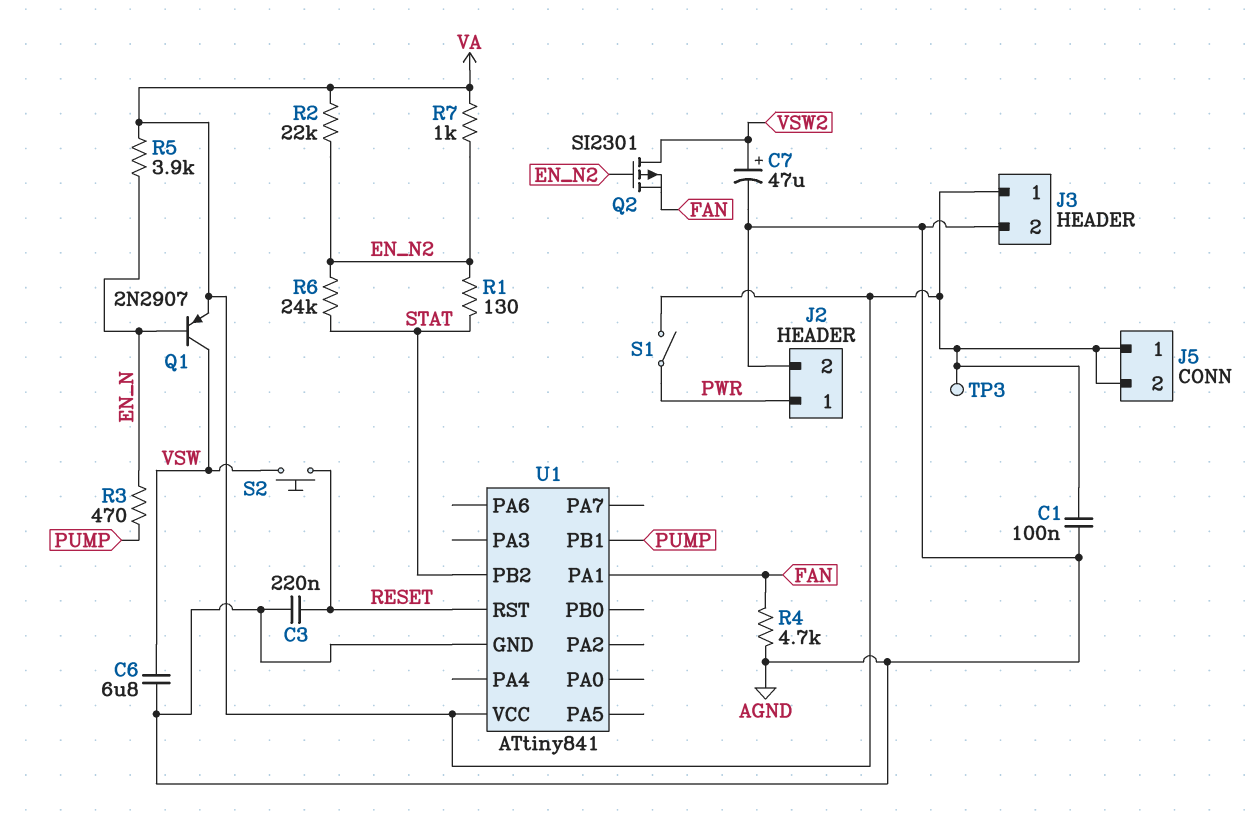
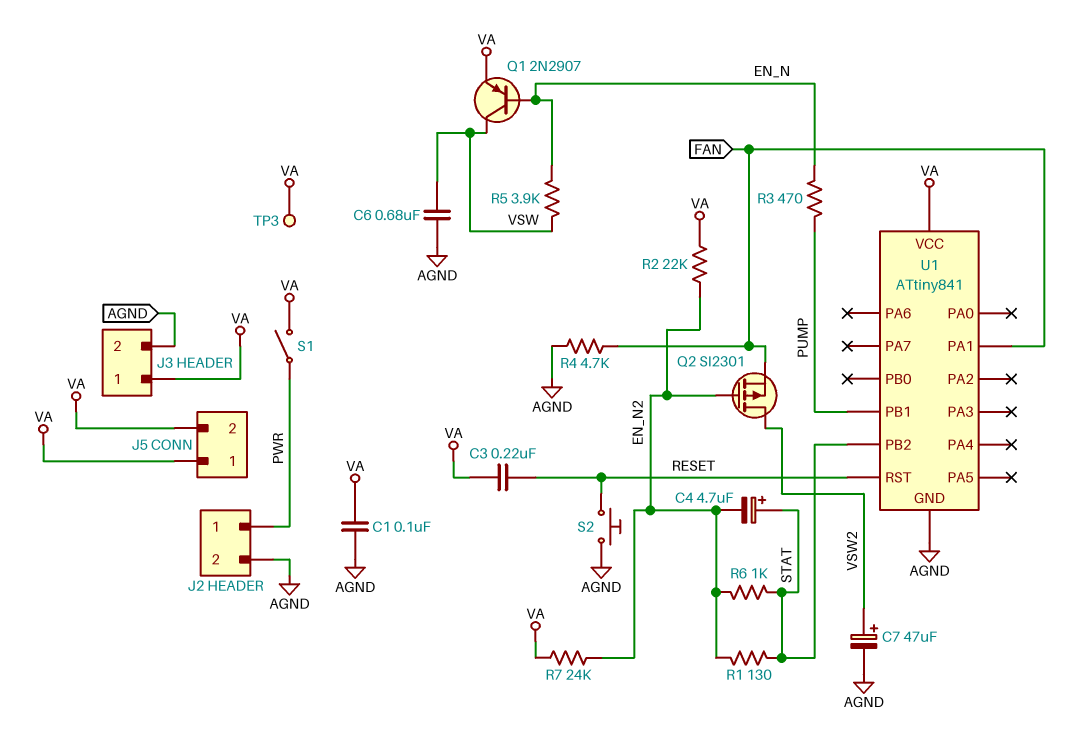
C3: 220nF (AGND, RESET) -> 220nF (RESET, VA)
C4: none -> 4.7uF (plus STAT, minus EN_N2)
C6: 6.8uF (AGND, VSW) -> 680nF (AGND, VSW)
R5: 3.9k (EN_N, VA) -> 3.9k (EN_N, VSW)
R6: 24k (EN_N2, STAT) -> 1k (EN_N2, STAT)
R7: 1k (EN_N2, VA) -> 24k (EN_N2, VA)
S2: button (RESET, VSW) -> button (AGND, RESET)

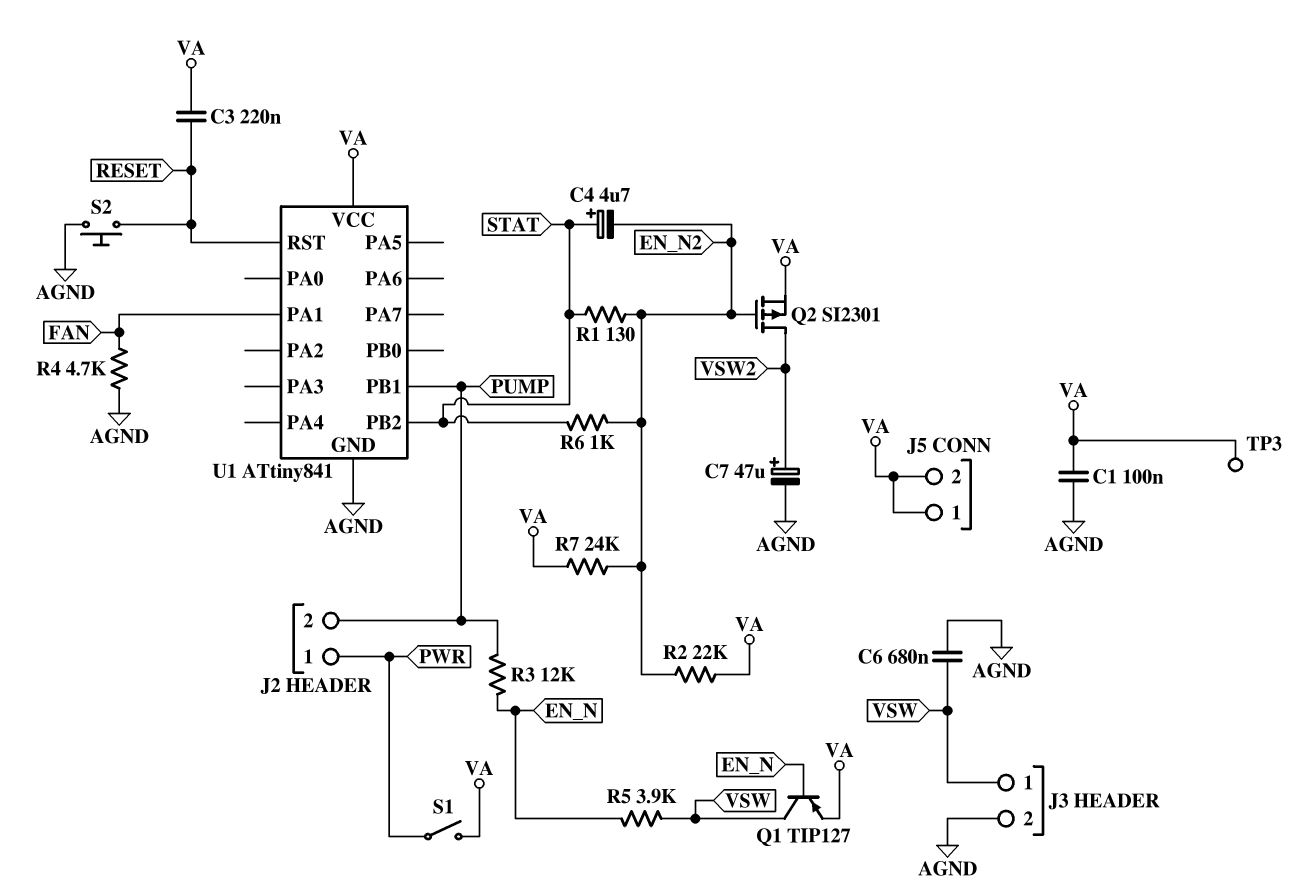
J2 pin 2: AGND -> PUMP
J3 pin 1: VA -> VSW
Q1: PNP 2N2907 (B EN_N, C VSW, E VA) -> PNP TIP127 (B EN_N, C VSW, E VA)
Q2: PMOS SI2301 (G EN_N2, D VSW2, S FAN) -> PMOS SI2301 (G EN_N2, D VSW2, S VA)
R3: 470 (EN_N, PUMP) -> 12k (EN_N, PUMP)

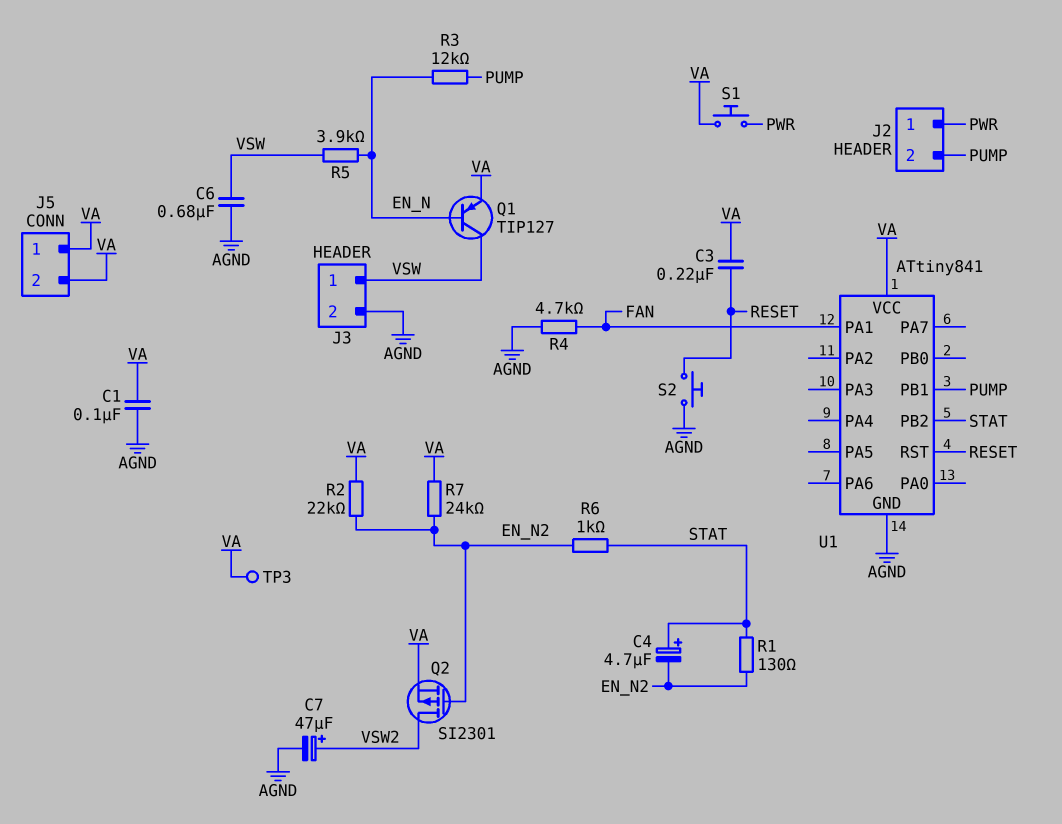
S1: switch (PWR, VA) -> button (PWR, VA)

